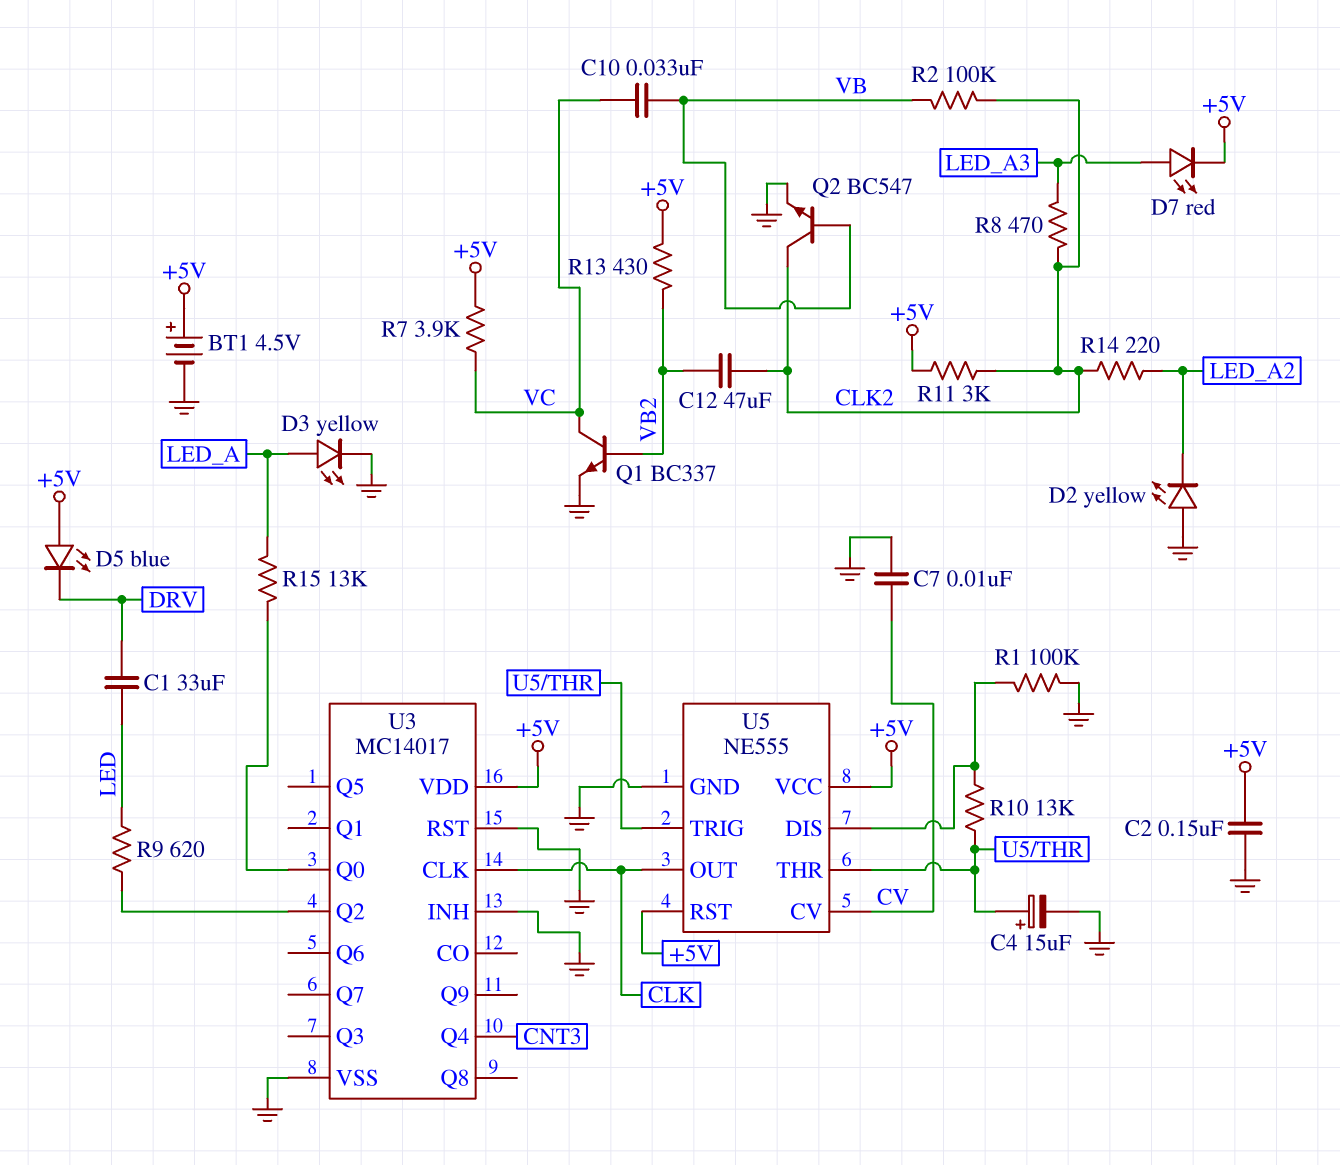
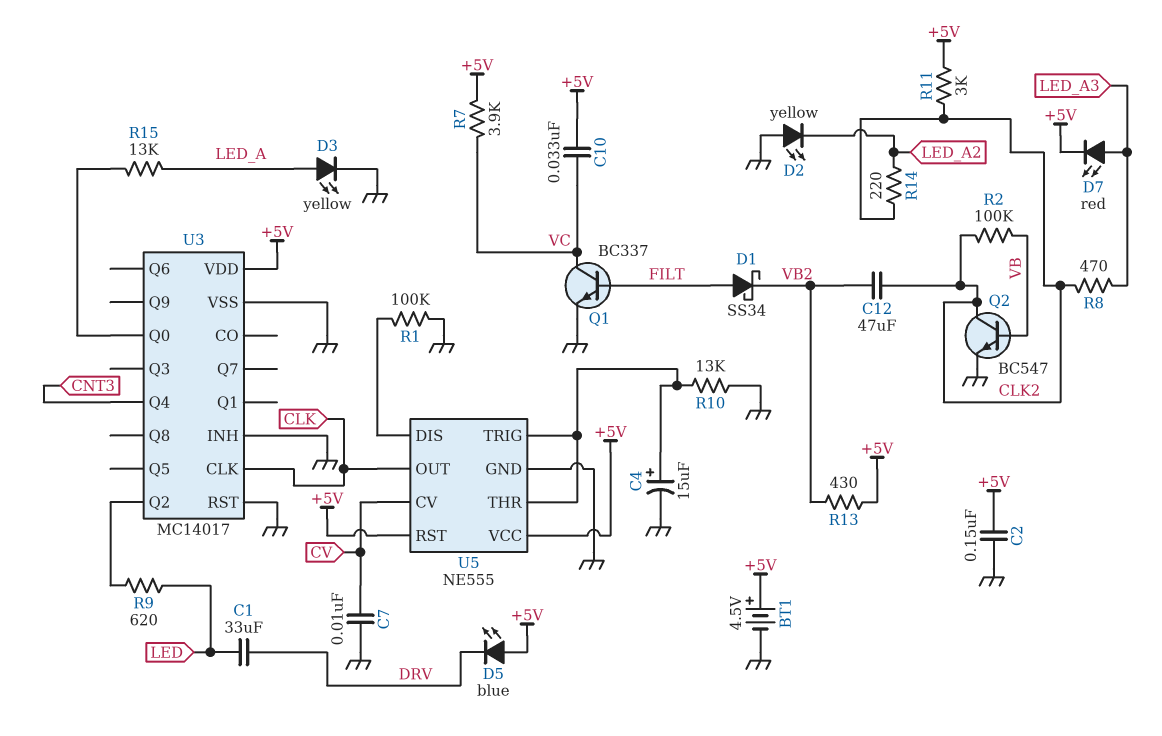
C10: 33nF (VB, VC) -> 33nF (+5V, VC)
D1: none -> schottky SS34 (A FILT, K VB2)
Q1: NPN BC337 (B VB2, C VC, E GND) -> NPN BC337 (B FILT, C VC, E GND)
R10: 13k (U5/DIS, U5/THR) -> 13k (GND, U5/THR)

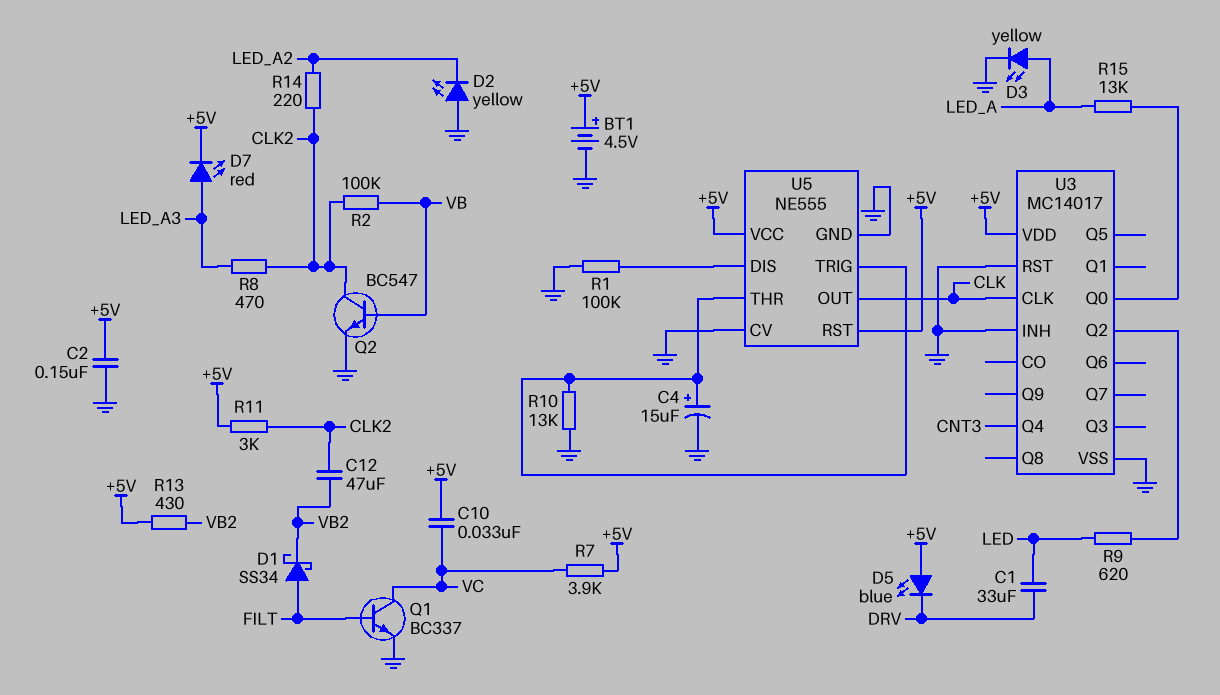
C7: 10nF (CV, GND) -> none
U5 pin CV: CV -> GND

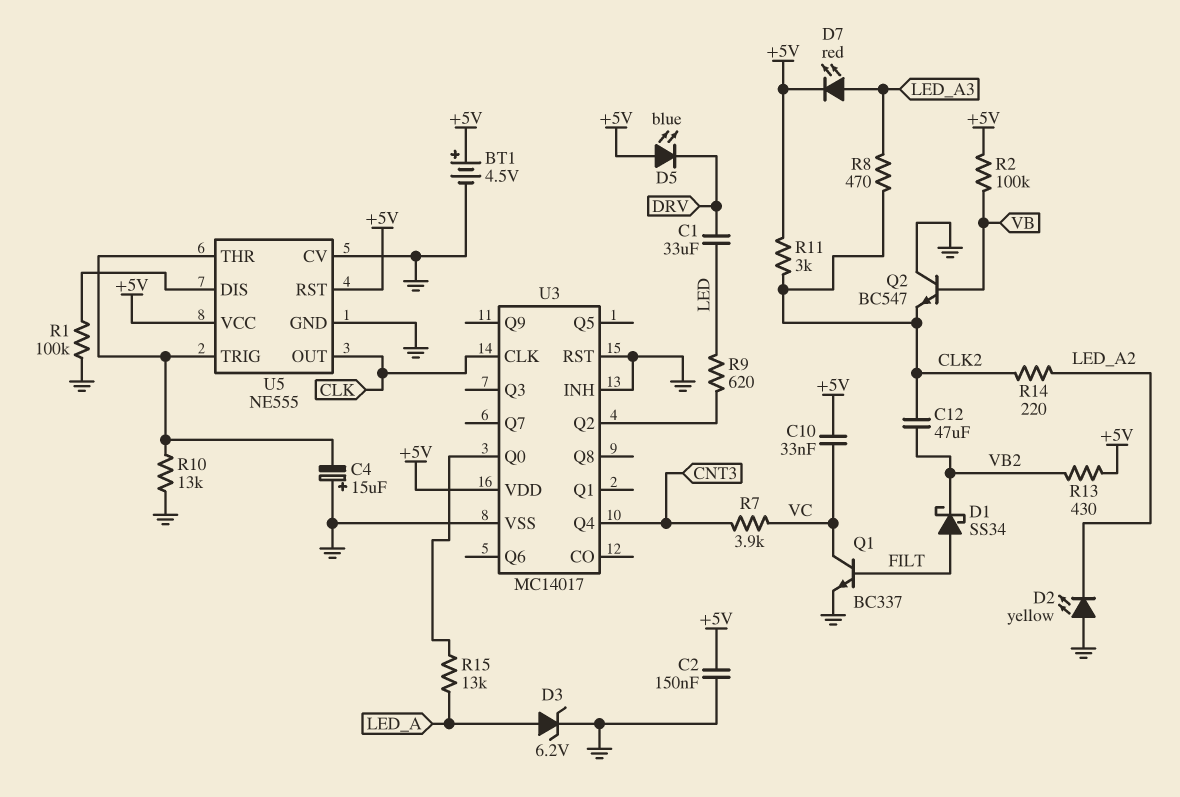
C4: 15uF (plus U5/THR, minus GND) -> 15uF (plus GND, minus U5/THR)
D3: LED yellow (A LED_A, K GND) -> zener 6.2V (A LED_A, K GND)
Q2: NPN BC547 (B VB, C CLK2, E GND) -> NPN BC547 (B VB, C GND, E CLK2)
R2: 100k (CLK2, VB) -> 100k (+5V, VB)
R7: 3.9k (+5V, VC) -> 3.9k (CNT3, VC)

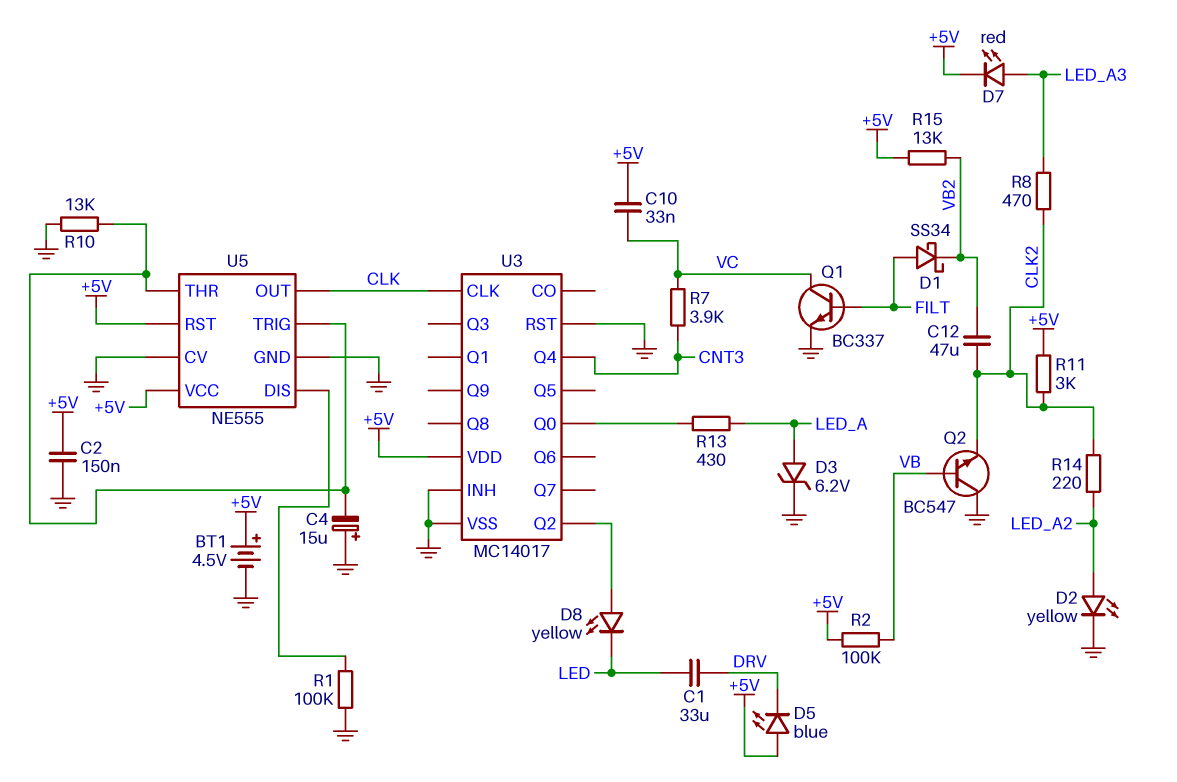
D2: LED yellow (A GND, K LED_A2) -> LED yellow (A LED_A2, K GND)
D8: none -> LED yellow (A U3/Q2, K LED)
R9: 620 (LED, U3/Q2) -> none
R13: 430 (+5V, VB2) -> 430 (LED_A, U3/Q0)
R15: 13k (LED_A, U3/Q0) -> 13k (+5V, VB2)

